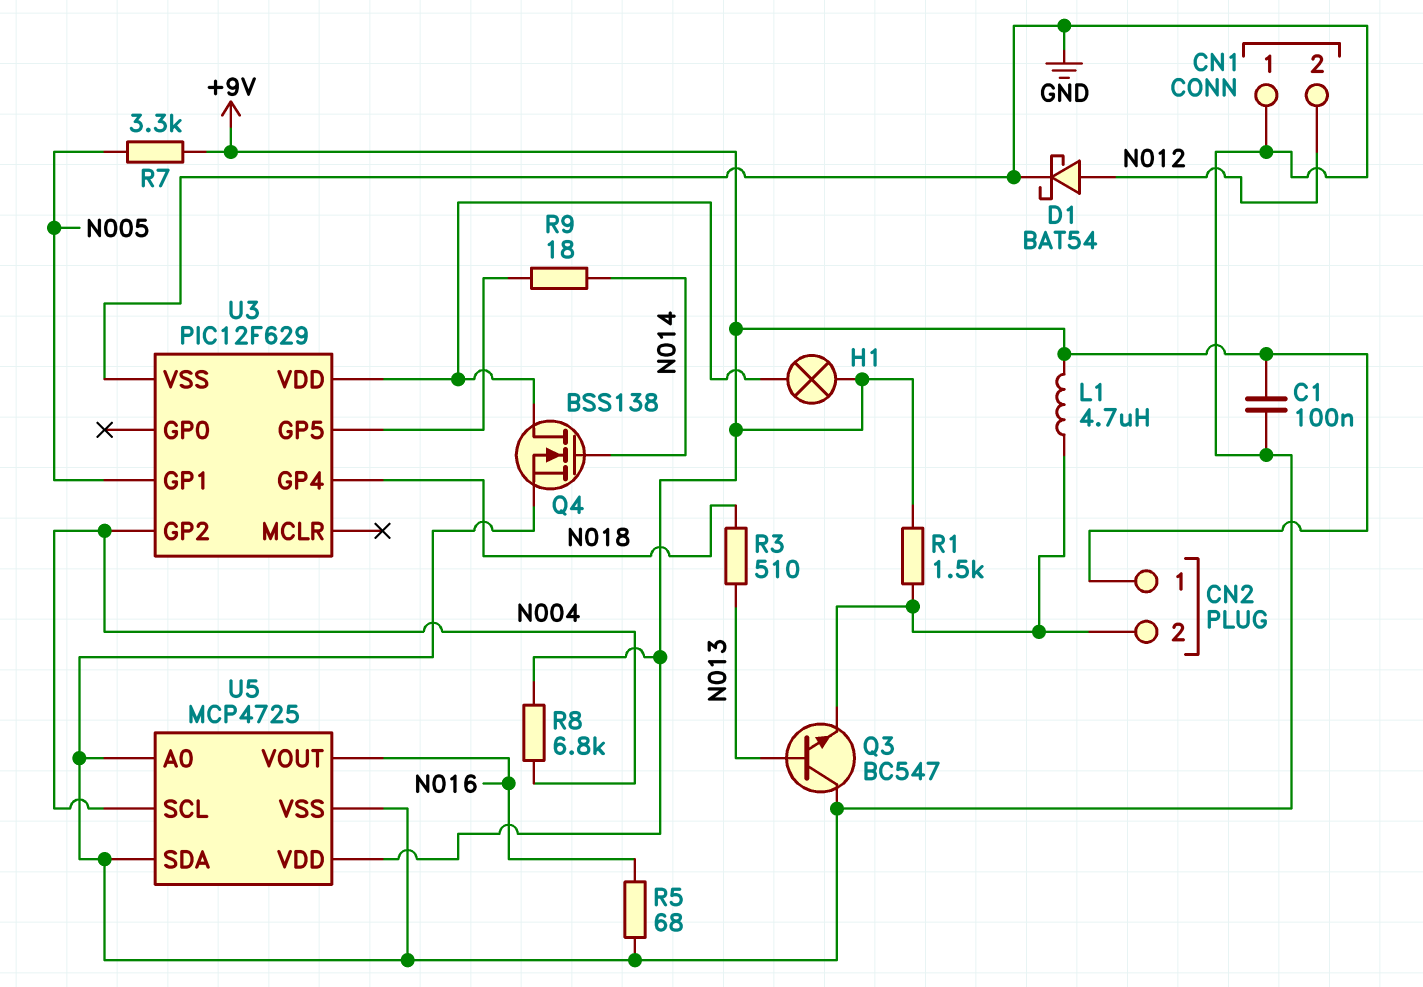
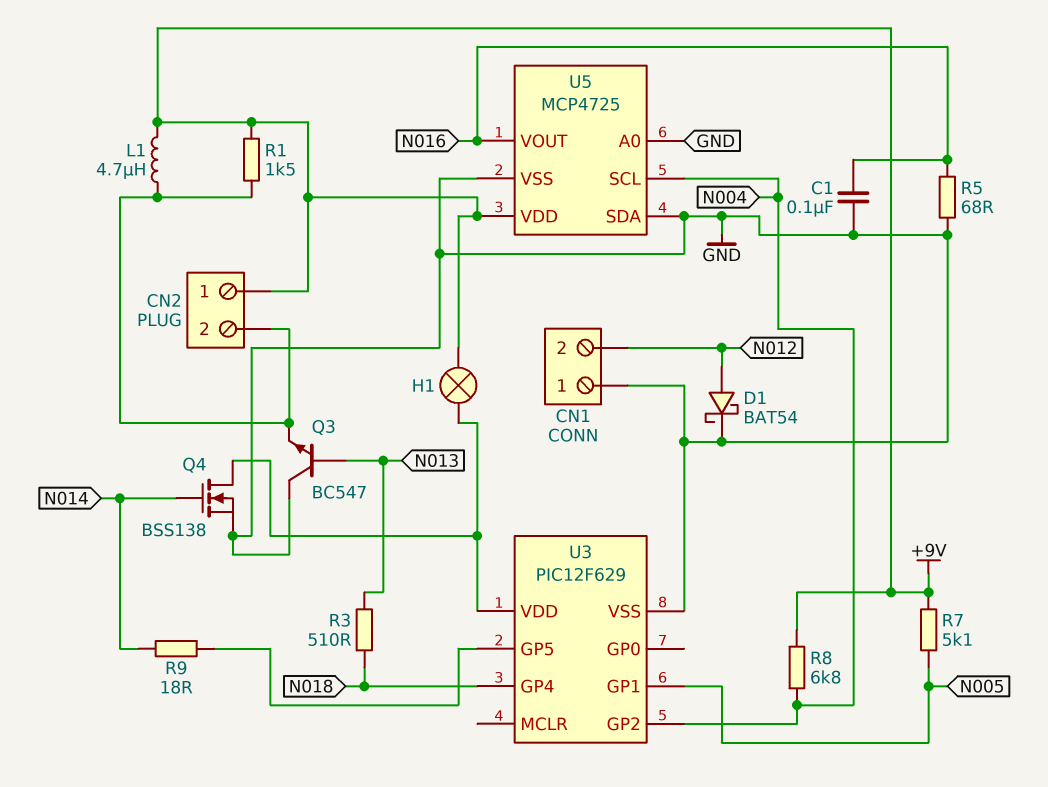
C1: 100nF (+9V, GND) -> 100nF (GND, N016)
R7: 3.3k (+9V, N005) -> 5.1k (+9V, N005)

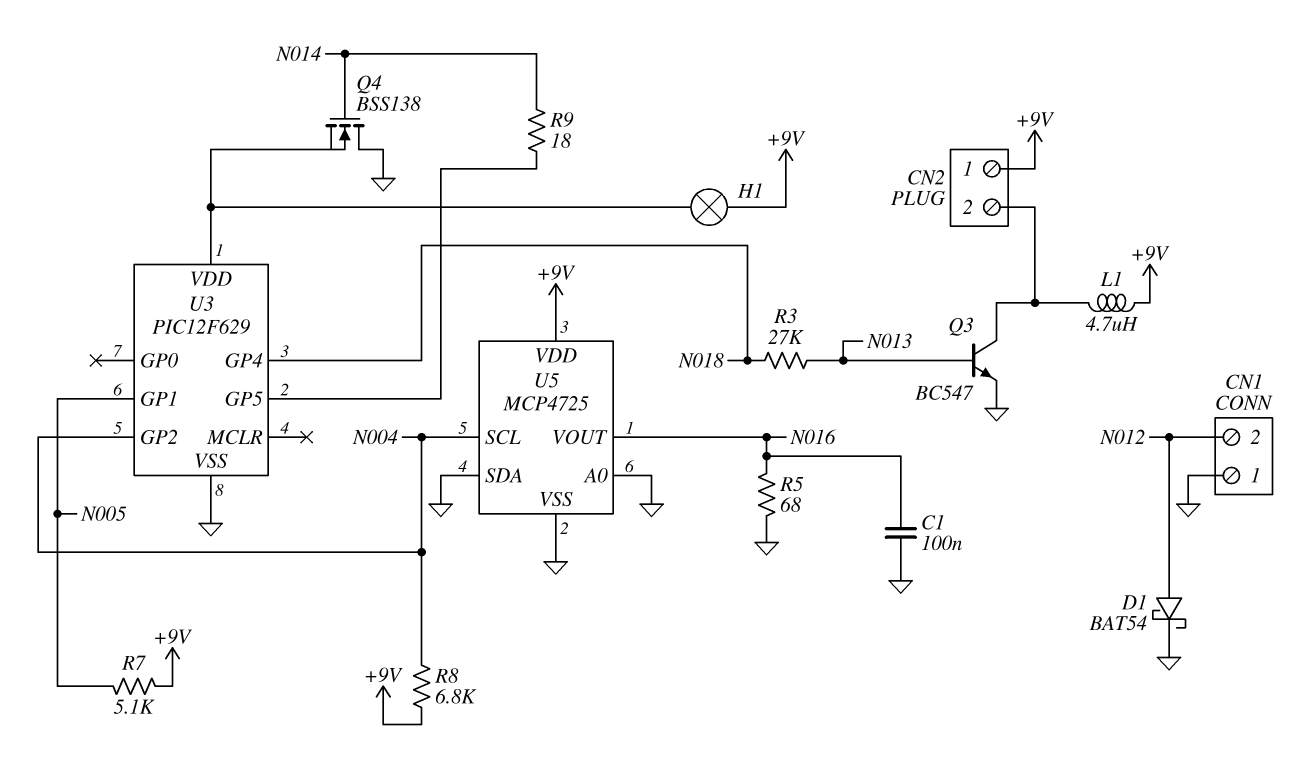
Q3: NPN BC547 (B N013, C GND, E CN2/2) -> NPN BC547 (B N013, C CN2/2, E GND)
Q4: NMOS BSS138 (G N014, D U3/VDD, S GND) -> NMOS BSS138 (G N014, D GND, S U3/VDD)
R1: 1.5k (+9V, CN2/2) -> none
R3: 510 (N013, N018) -> 27k (N013, N018)

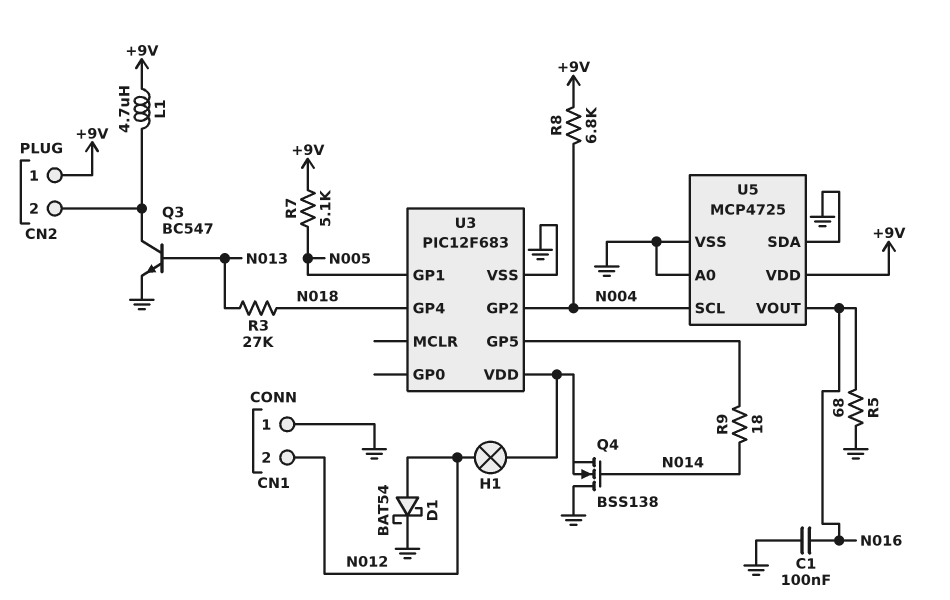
H1: lamp (+9V, U3/VDD) -> lamp (N012, U3/VDD)
U3: PIC12F629 -> PIC12F683

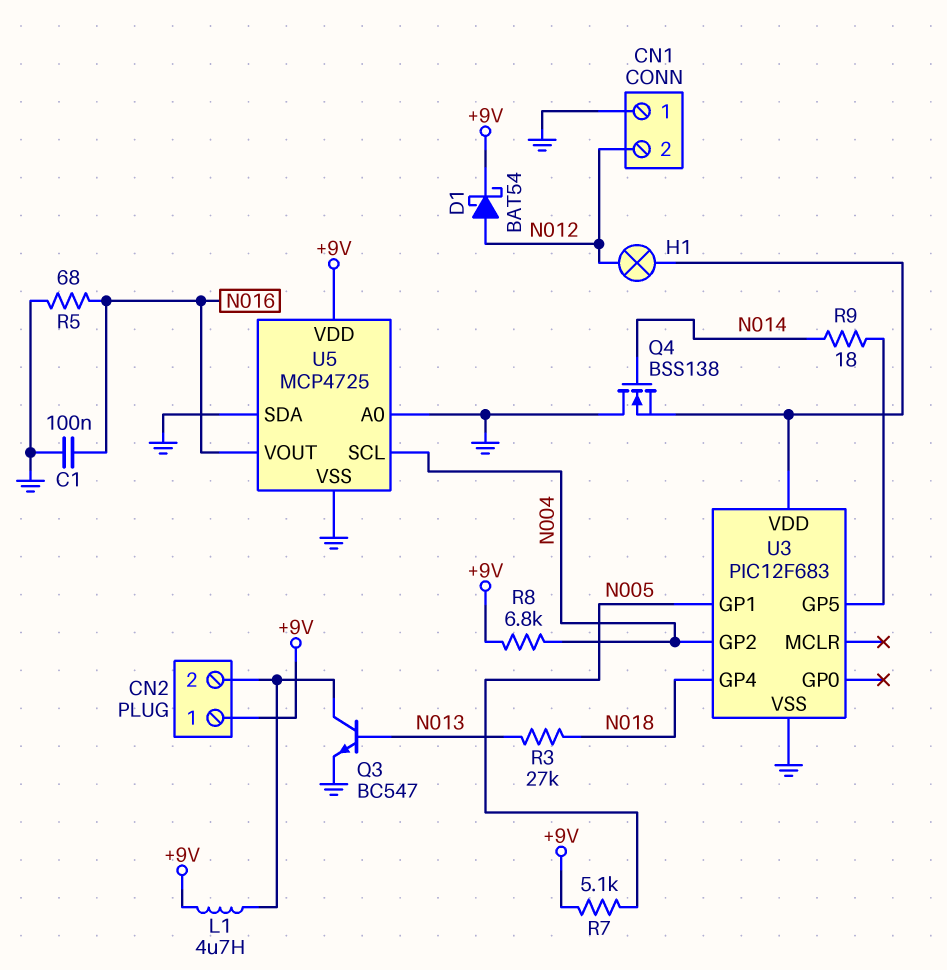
D1: schottky BAT54 (A N012, K GND) -> schottky BAT54 (A N012, K +9V)

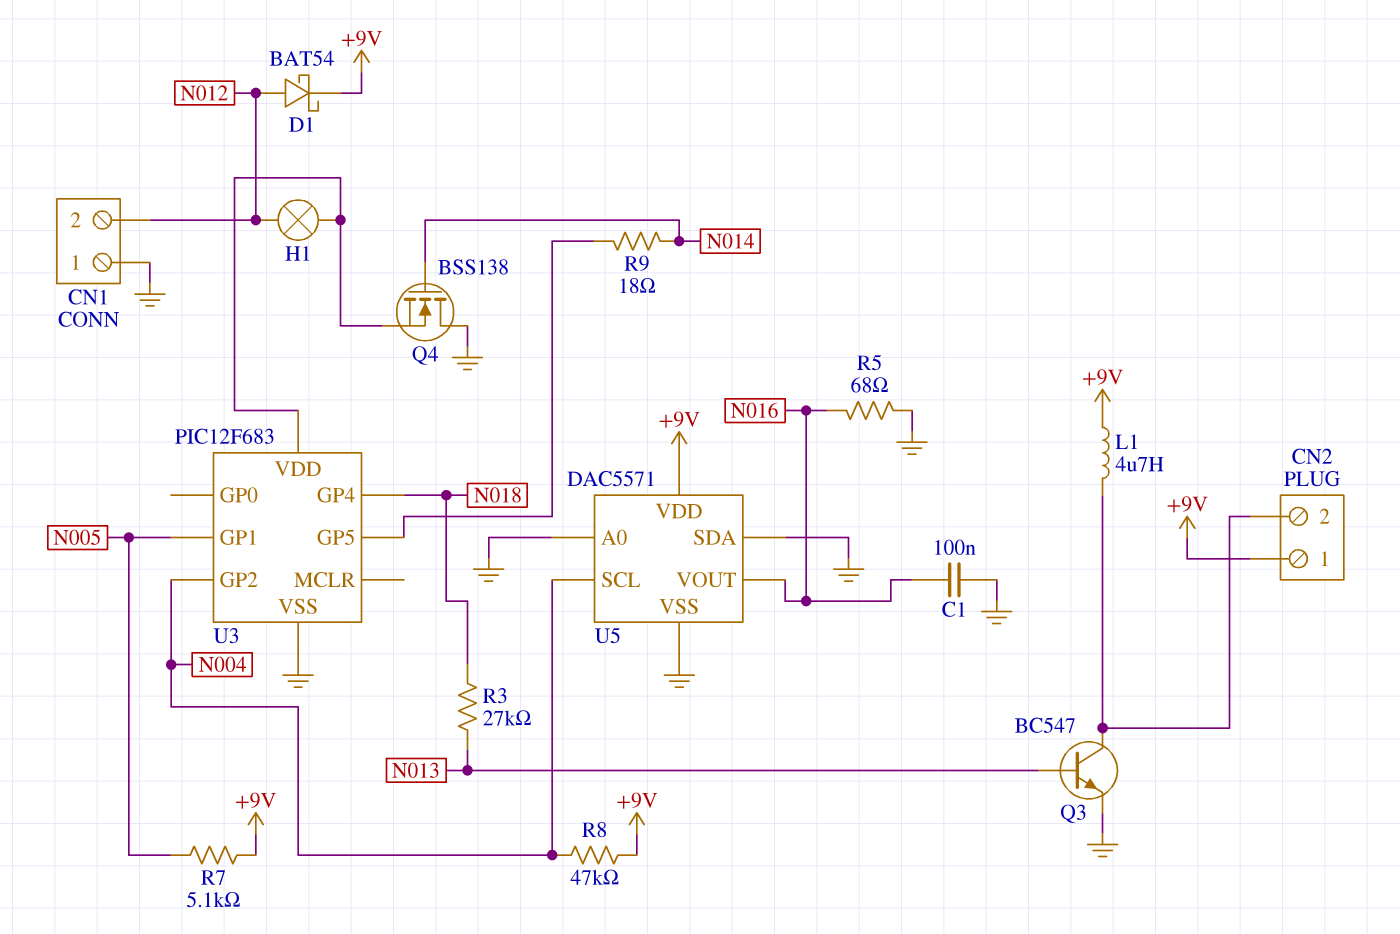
R8: 6.8k (+9V, N004) -> 47k (+9V, N004)
U5: MCP4725 -> DAC5571

